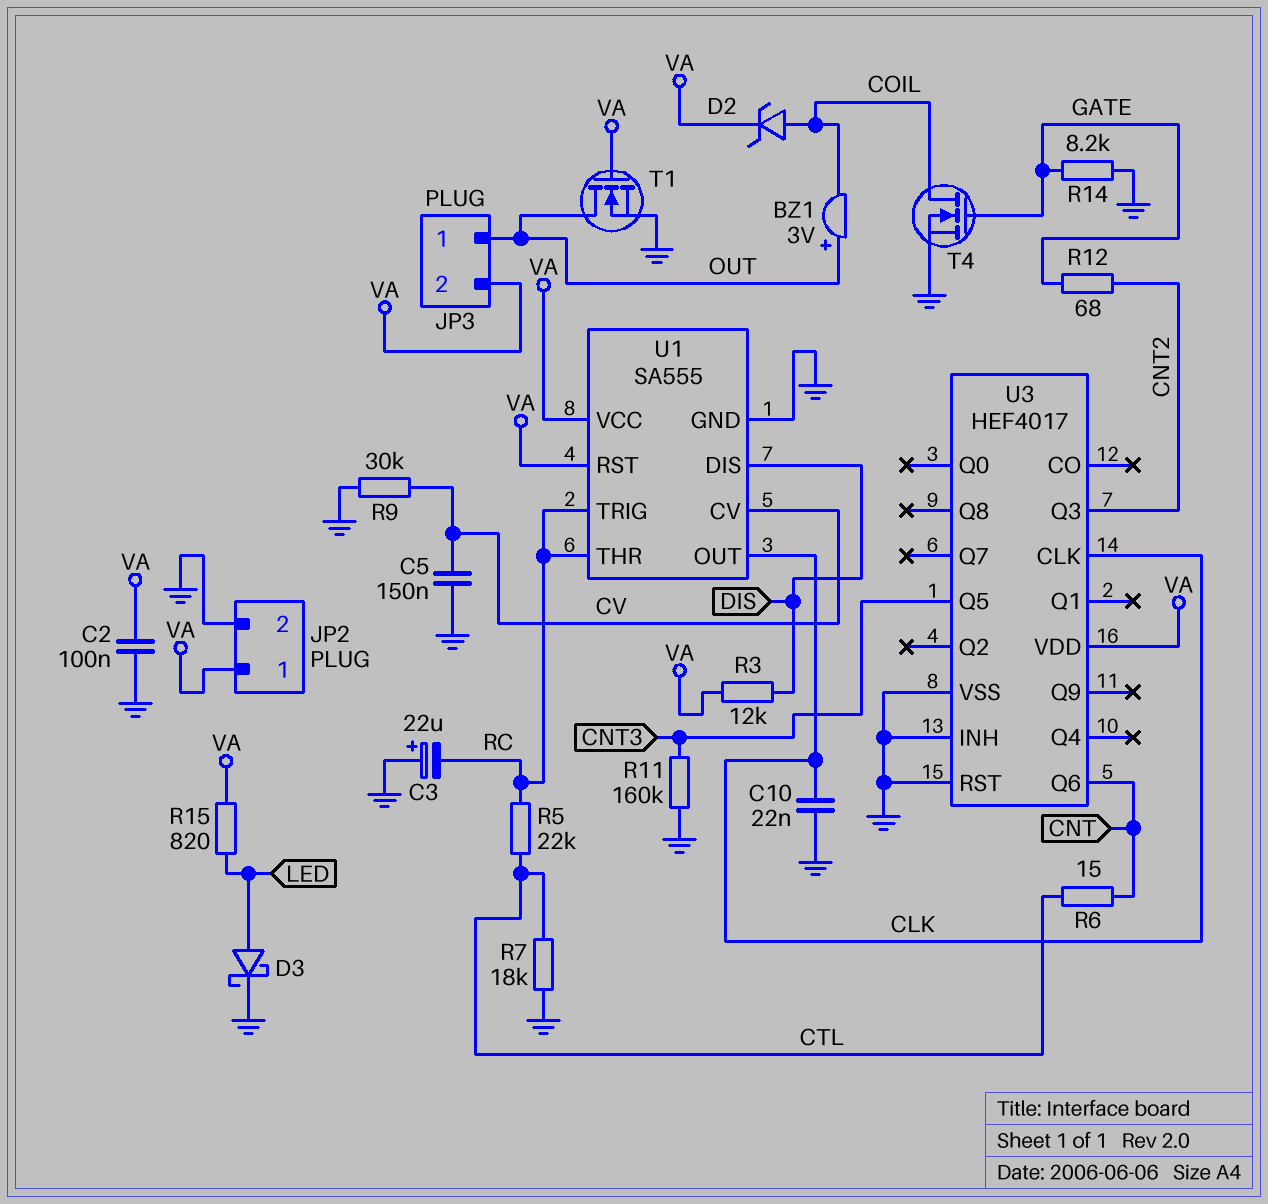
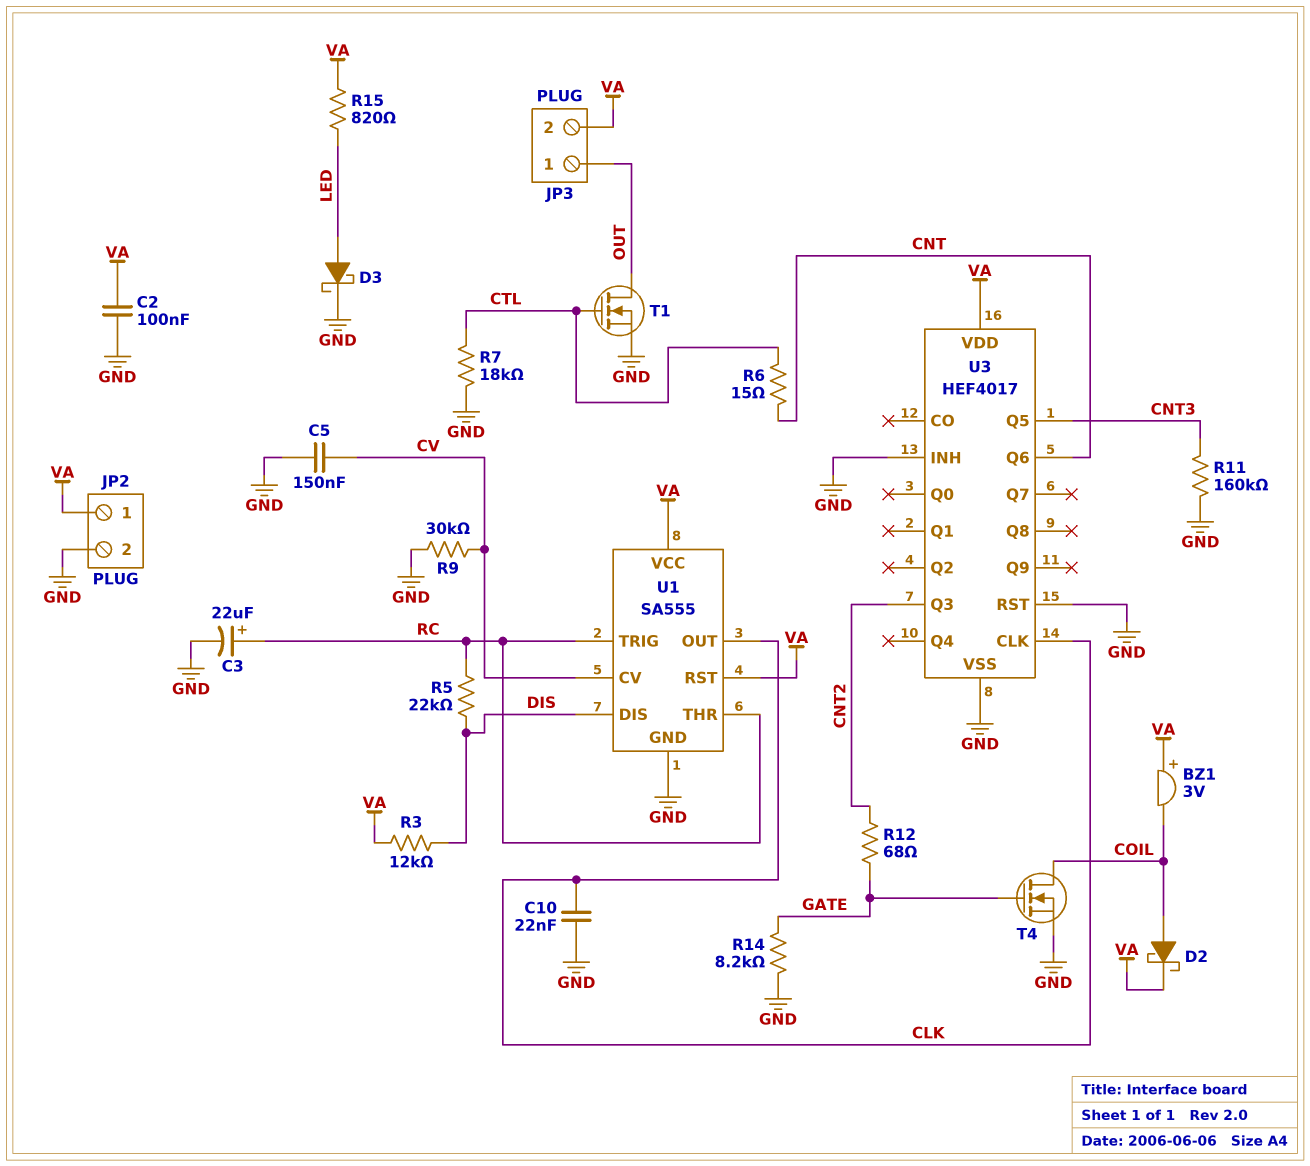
BZ1: buzzer 3V (plus OUT, minus COIL) -> buzzer 3V (plus VA, minus COIL)
C3: 22uF (plus GND, minus RC) -> 22uF (plus RC, minus GND)
D2: zener (A COIL, K VA) -> schottky (A COIL, K VA)
R5: 22k (CTL, RC) -> 22k (DIS, RC)
T1: NMOS (G VA, D OUT, S GND) -> NMOS (G CTL, D OUT, S GND)

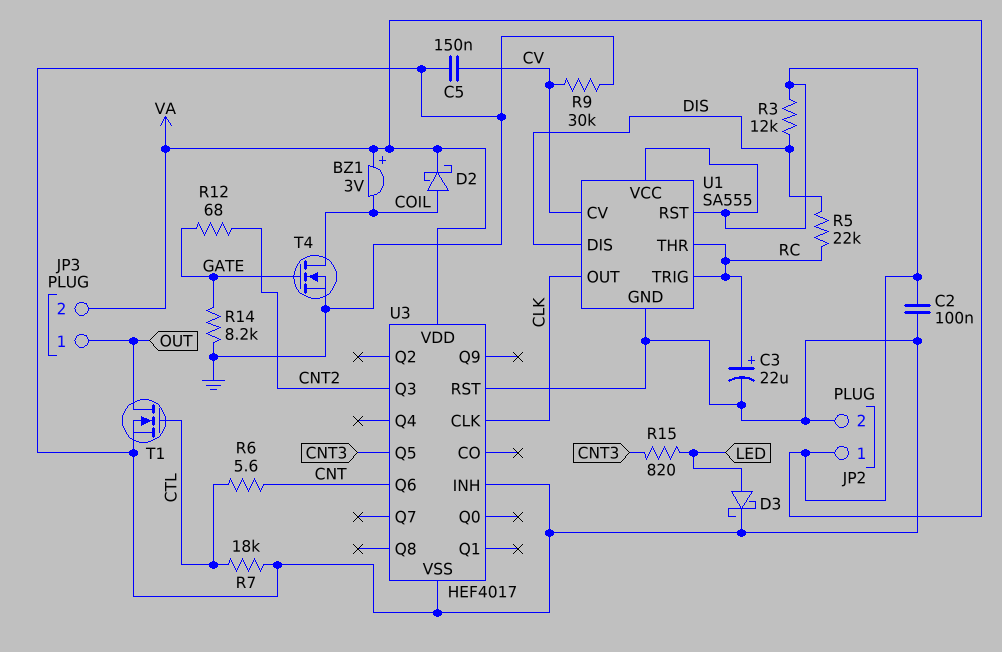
C10: 22nF (CLK, GND) -> none
R6: 15 (CNT, CTL) -> 5.6 (CNT, CTL)
R11: 160k (CNT3, GND) -> none
R15: 820 (LED, VA) -> 820 (CNT3, LED)

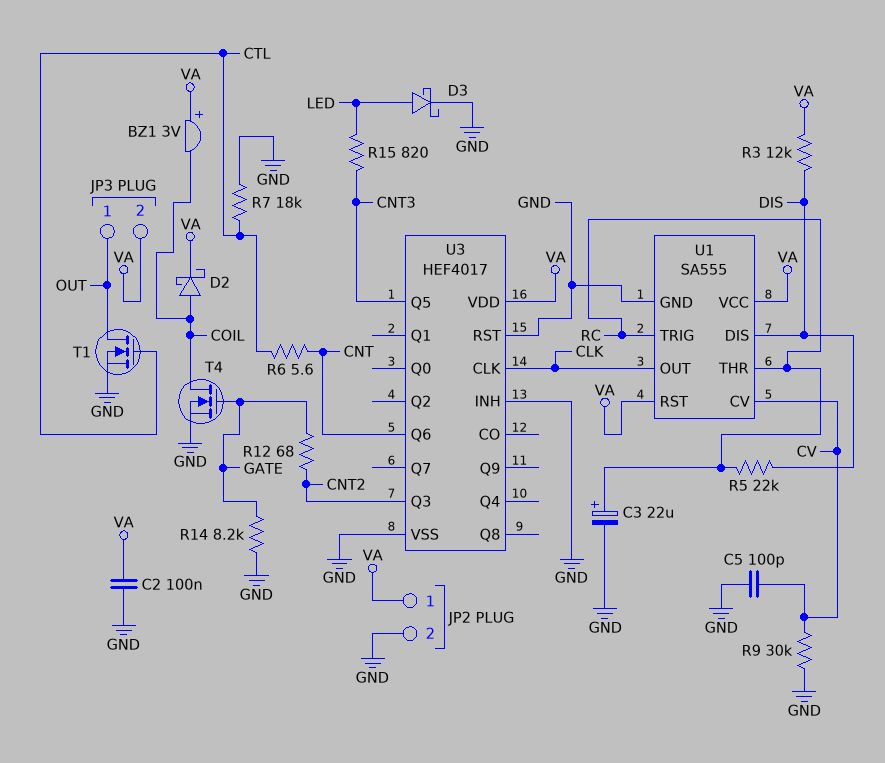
C5: 150nF (CV, GND) -> 100pF (CV, GND)

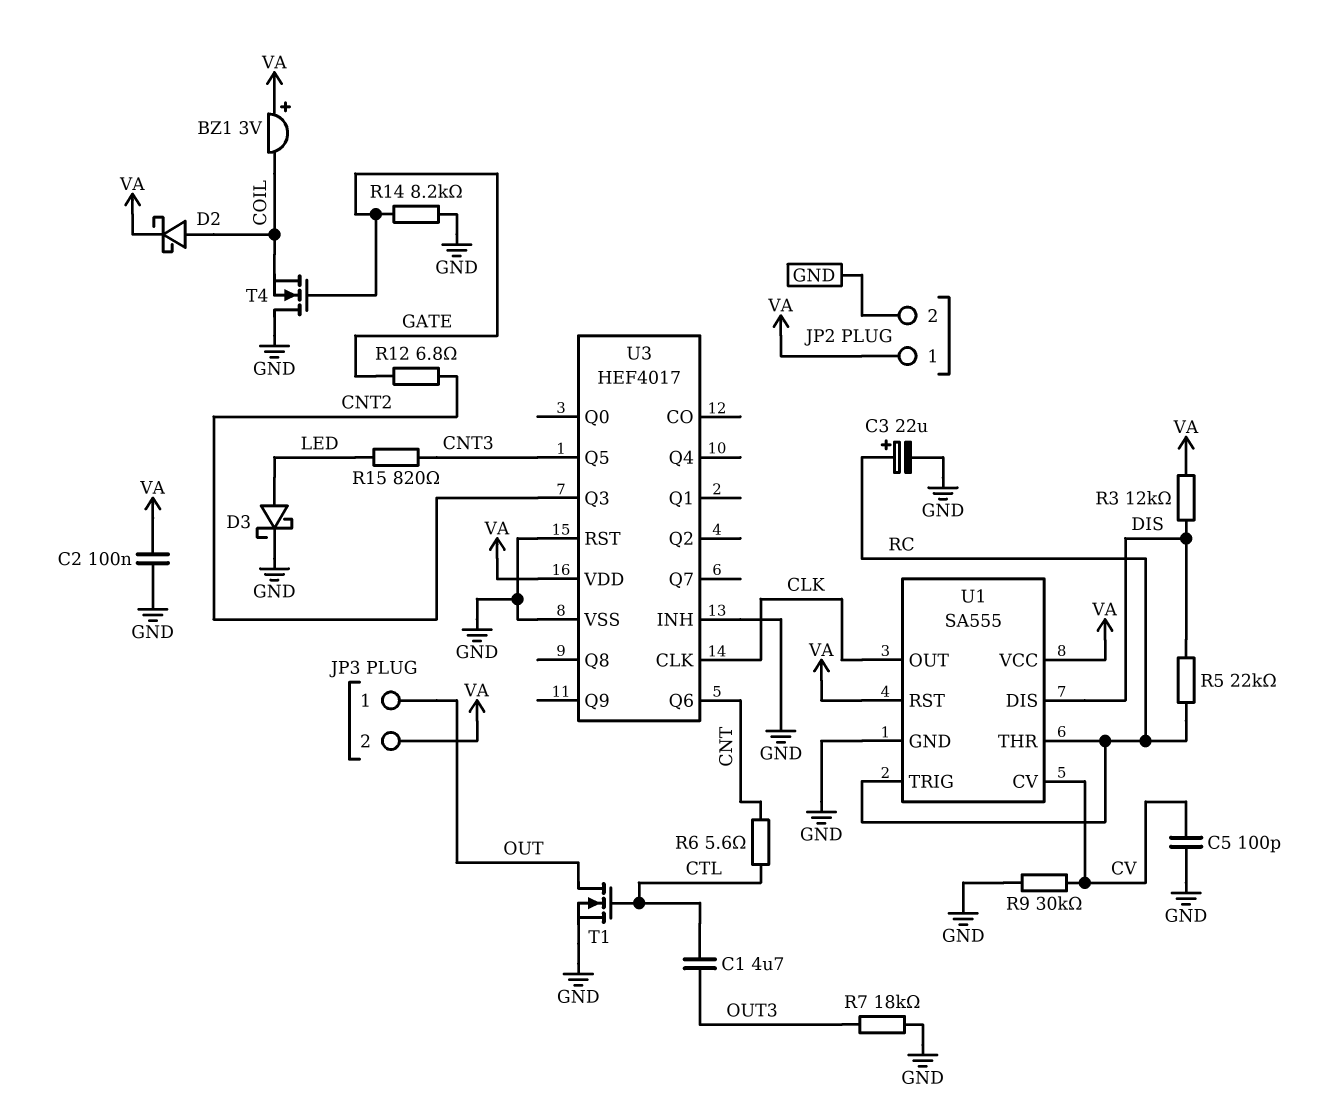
C1: none -> 4.7uF (CTL, OUT3)
R7: 18k (CTL, GND) -> 18k (GND, OUT3)
R12: 68 (CNT2, GATE) -> 6.8 (CNT2, GATE)
T4: NMOS (G GATE, D COIL, S GND) -> NMOS (G GATE, D GND, S COIL)

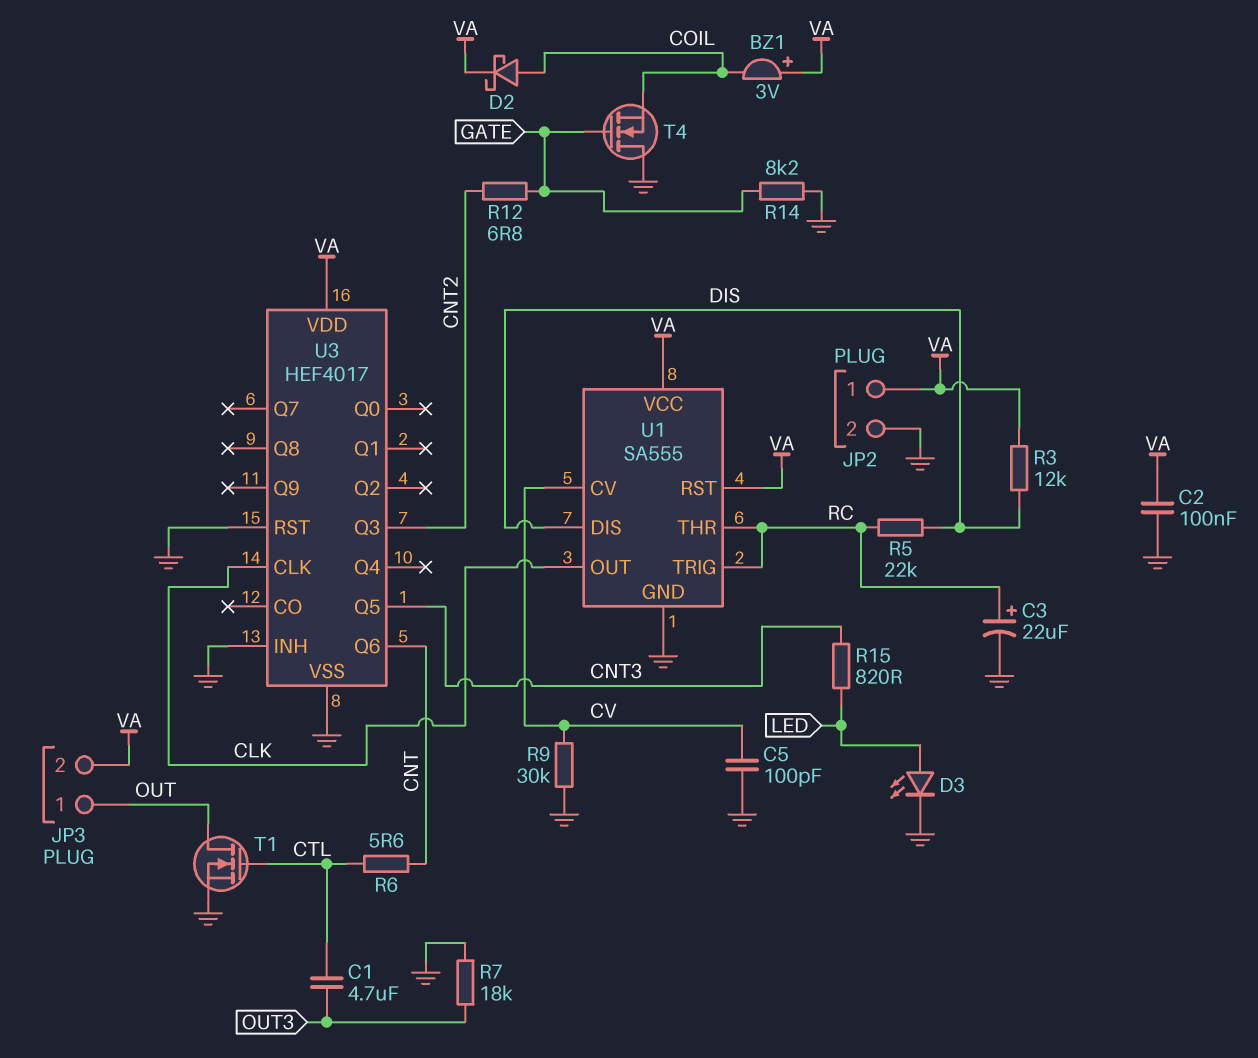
D3: schottky (A LED, K GND) -> LED (A LED, K GND)

